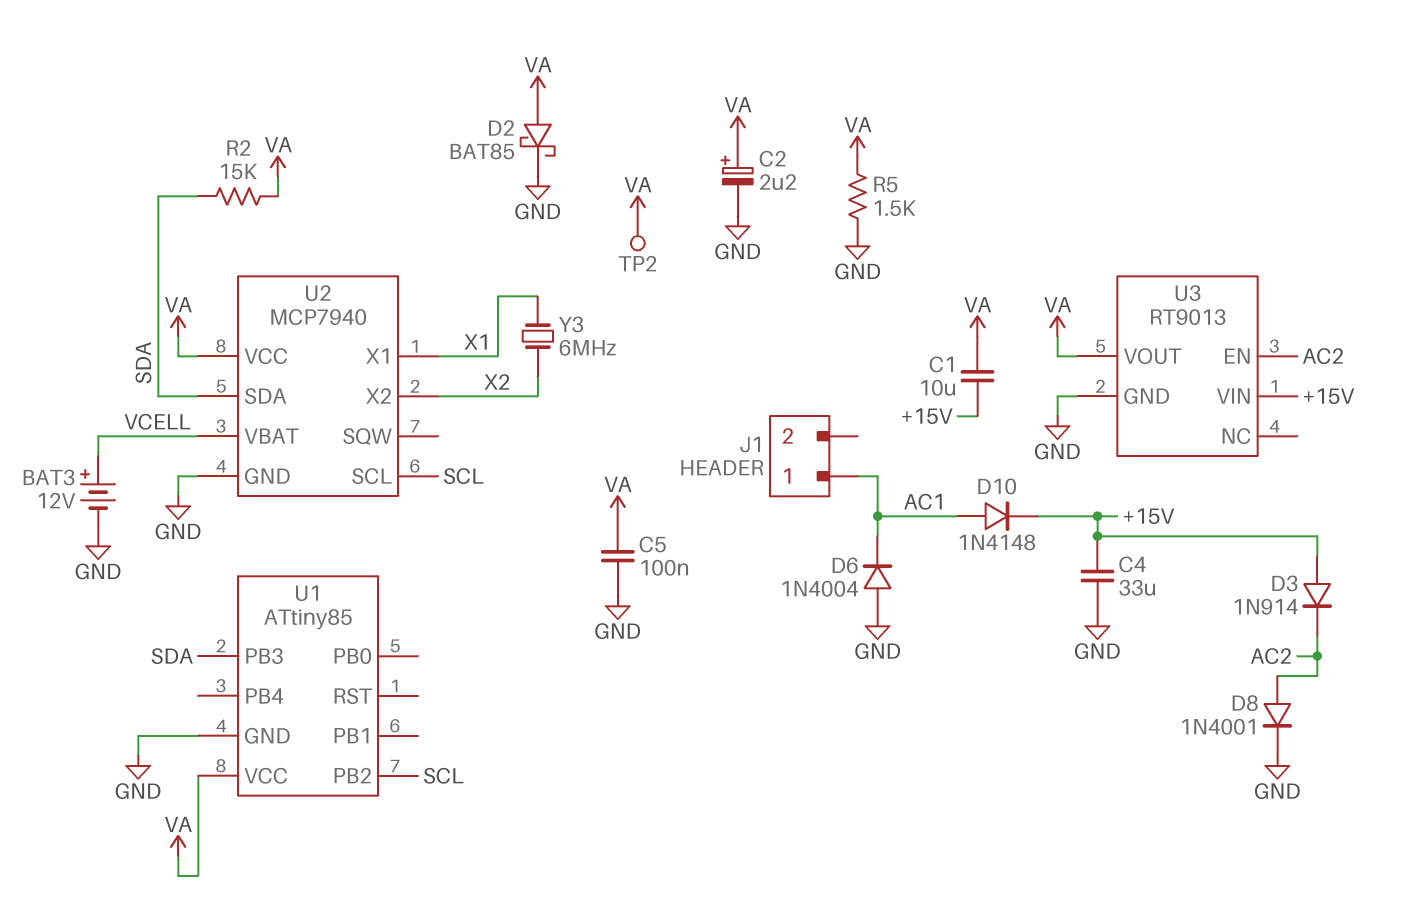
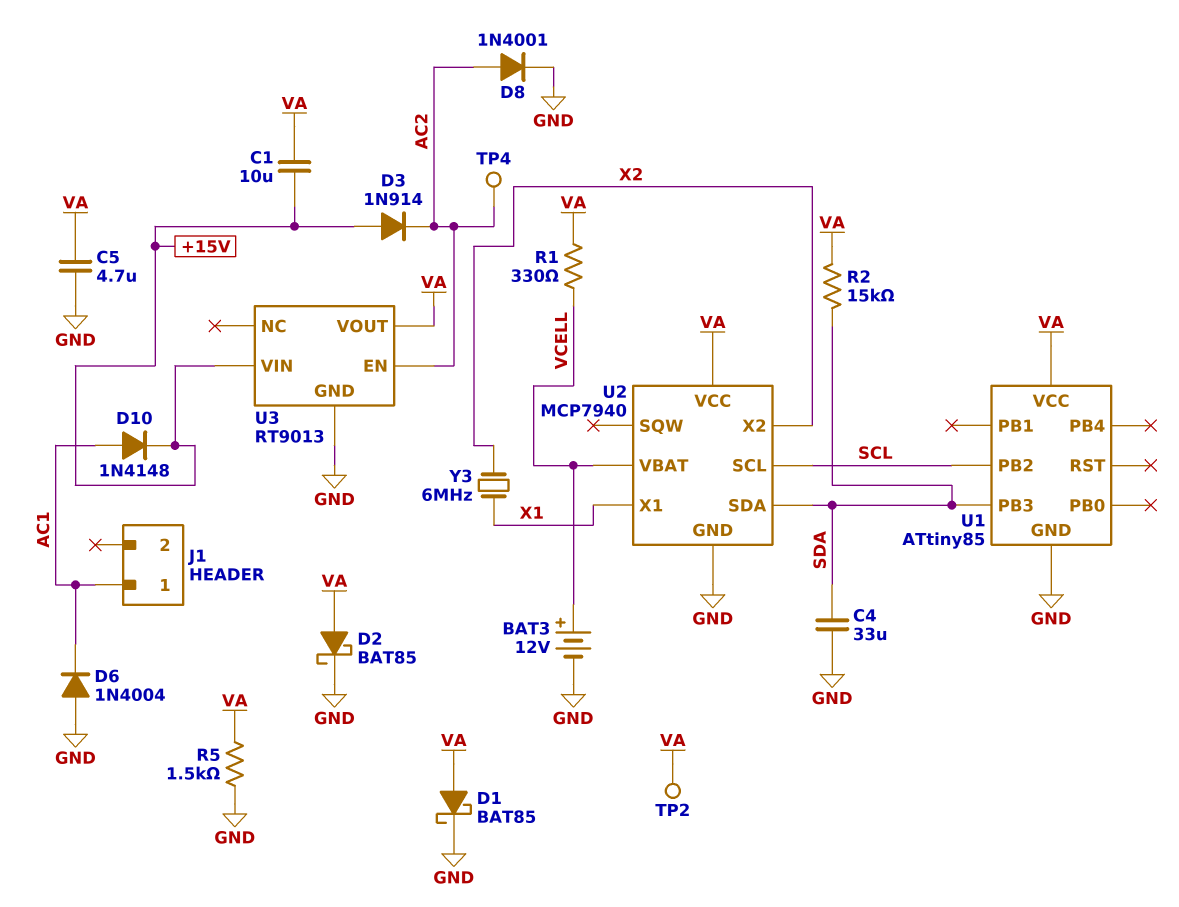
C2: 2.2uF (plus VA, minus GND) -> none
C4: 33uF (+15V, GND) -> 33uF (GND, SDA)
C5: 100nF (GND, VA) -> 4.7uF (GND, VA)
D1: none -> schottky BAT85 (A VA, K GND)
R1: none -> 330 (VA, VCELL)
TP4: none -> test point (AC2)

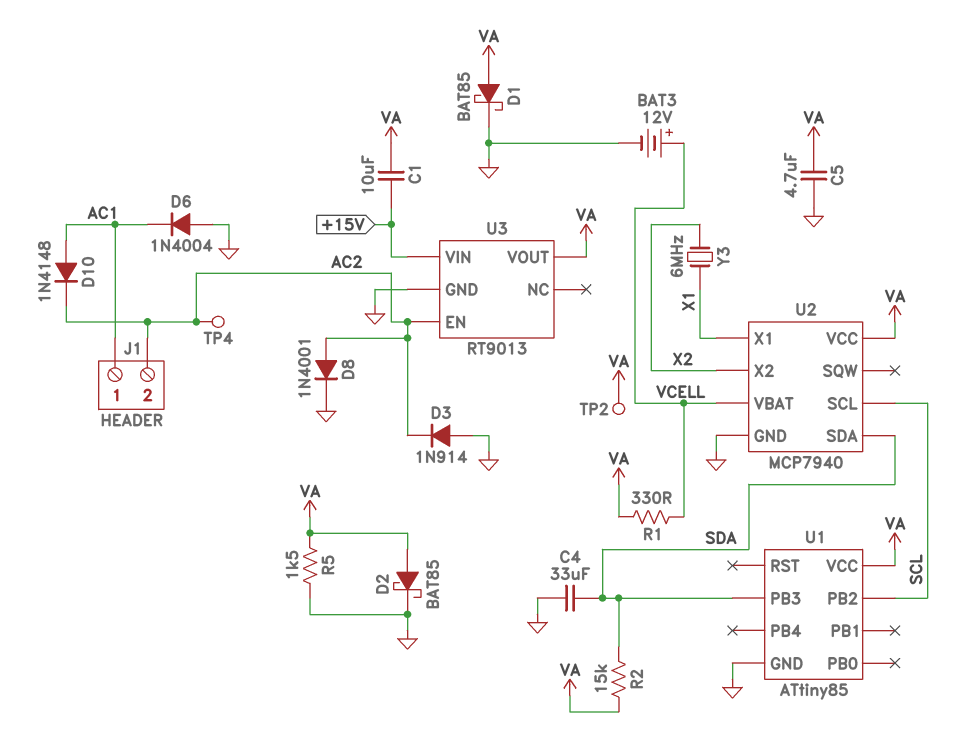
D3: diode 1N914 (A +15V, K AC2) -> diode 1N914 (A GND, K AC2)
D10: diode 1N4148 (A AC1, K +15V) -> diode 1N4148 (A AC1, K AC2)
J1 pin 2: none -> AC2

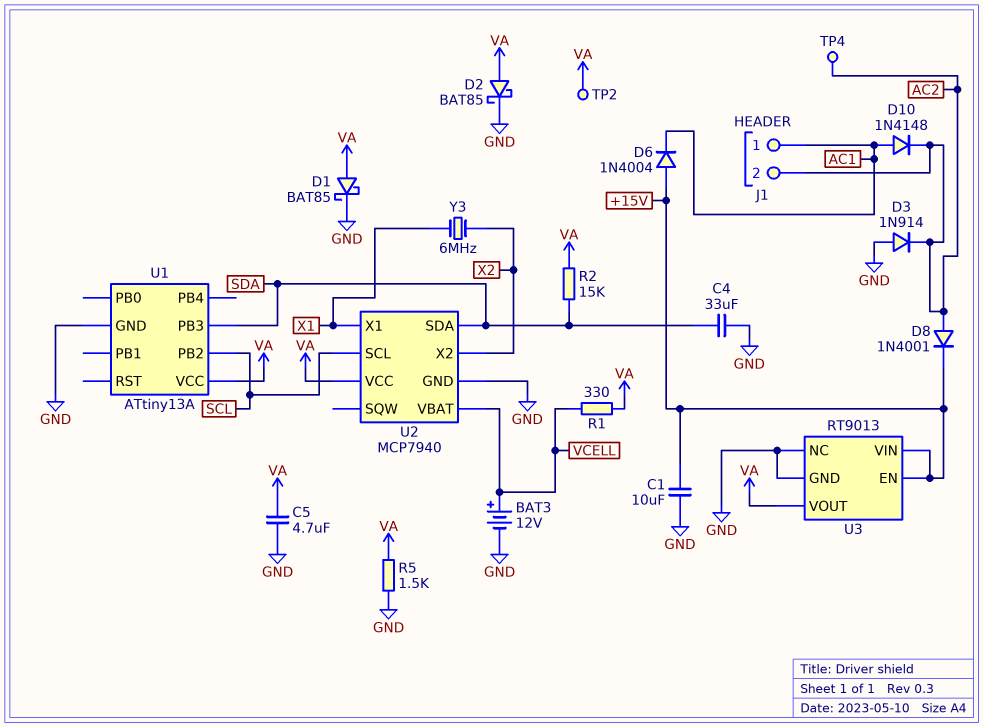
C1: 10uF (+15V, VA) -> 10uF (+15V, GND)
D6: diode 1N4004 (A GND, K AC1) -> diode 1N4004 (A +15V, K AC1)
D8: diode 1N4001 (A AC2, K GND) -> diode 1N4001 (A AC2, K +15V)
U1: ATtiny85 -> ATtiny13A
U3 pin EN: AC2 -> +15V
U3 pin NC: none -> GND

